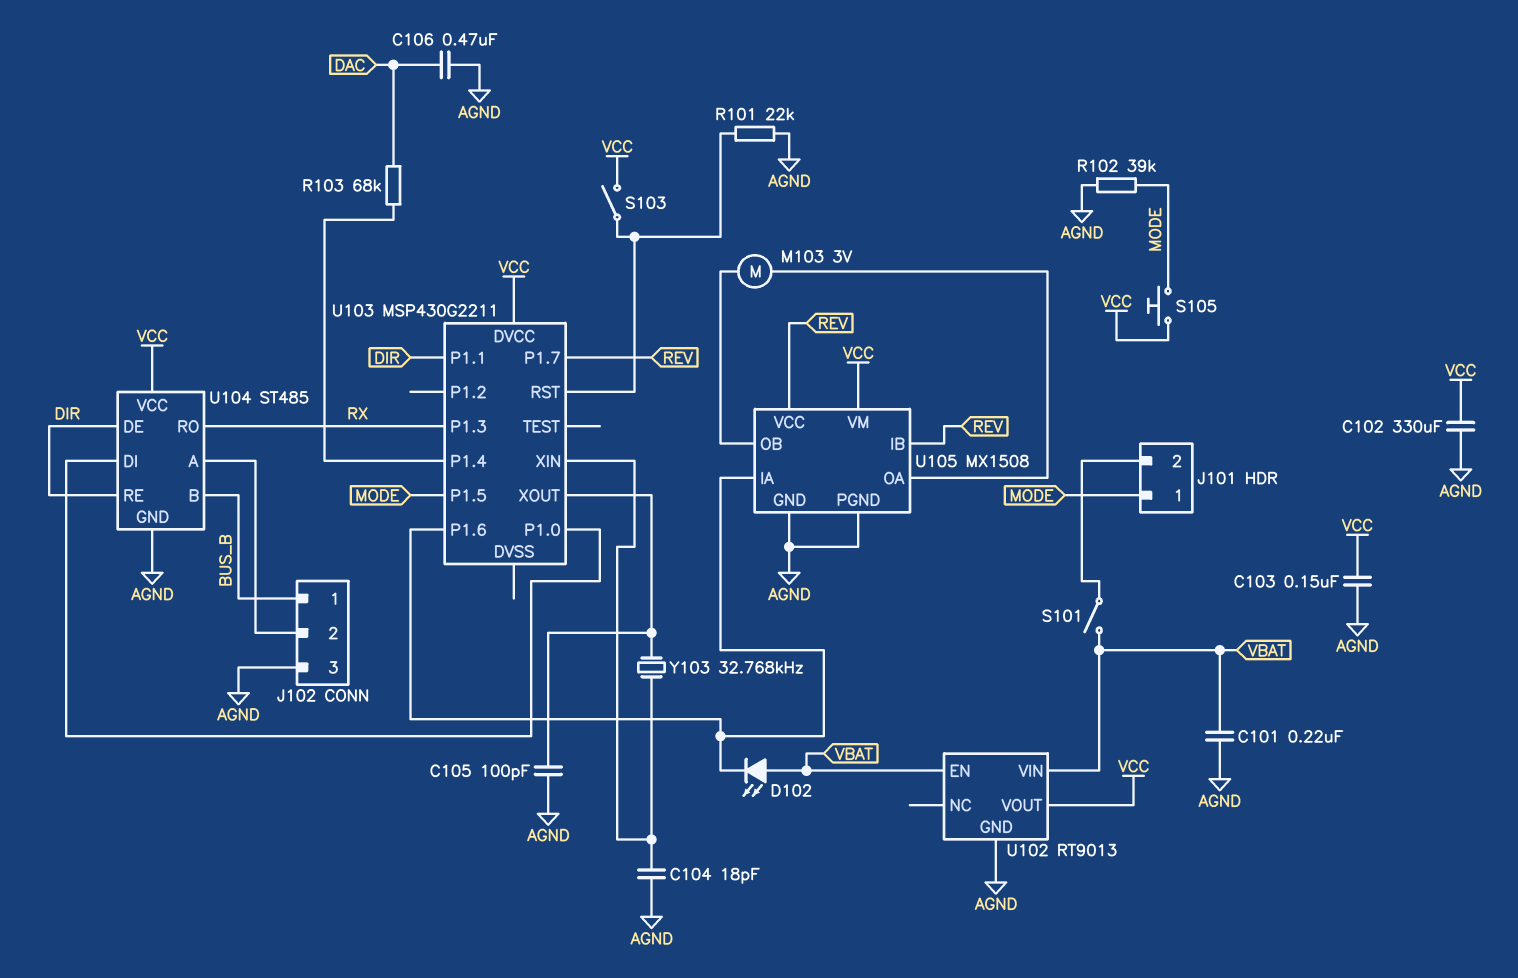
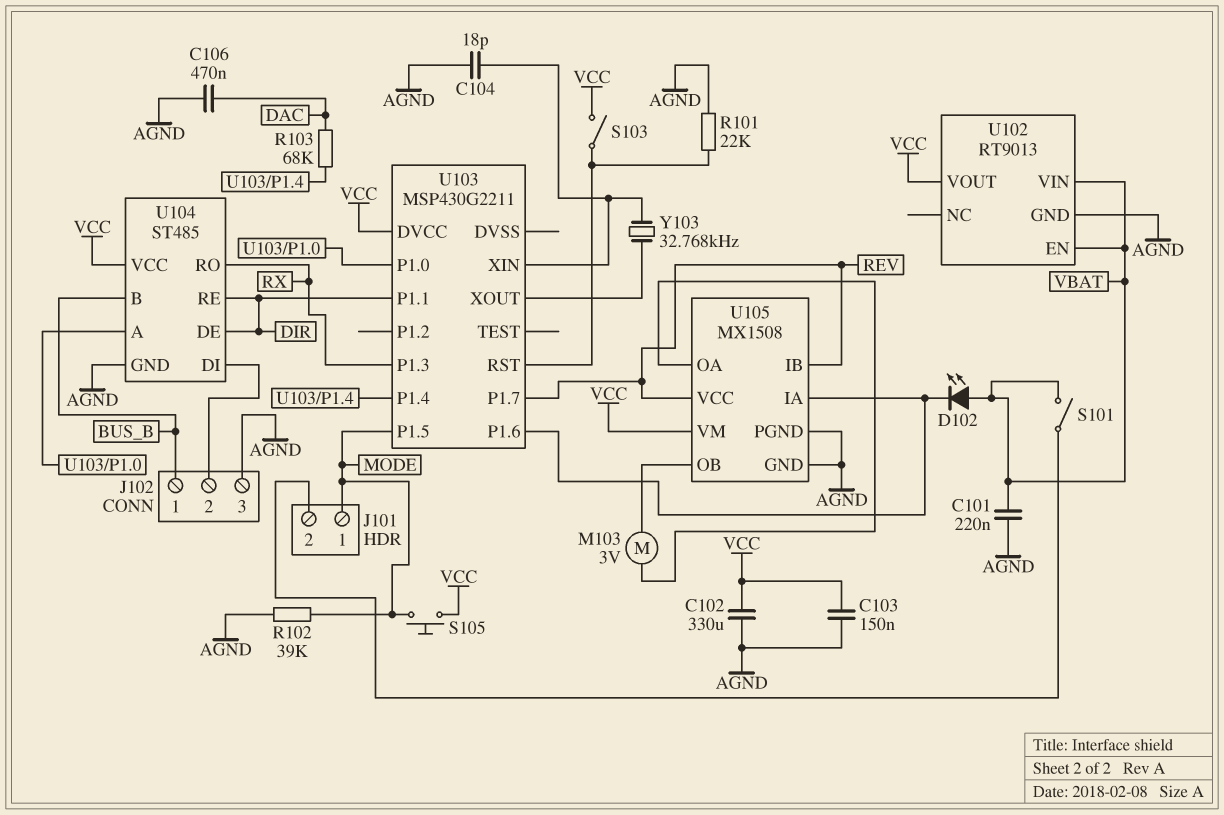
C105: 100pF (AGND, U103/XOUT) -> none
U104 pin A: J102/2 -> U103/P1.0
U104 pin DI: U103/P1.0 -> J102/2

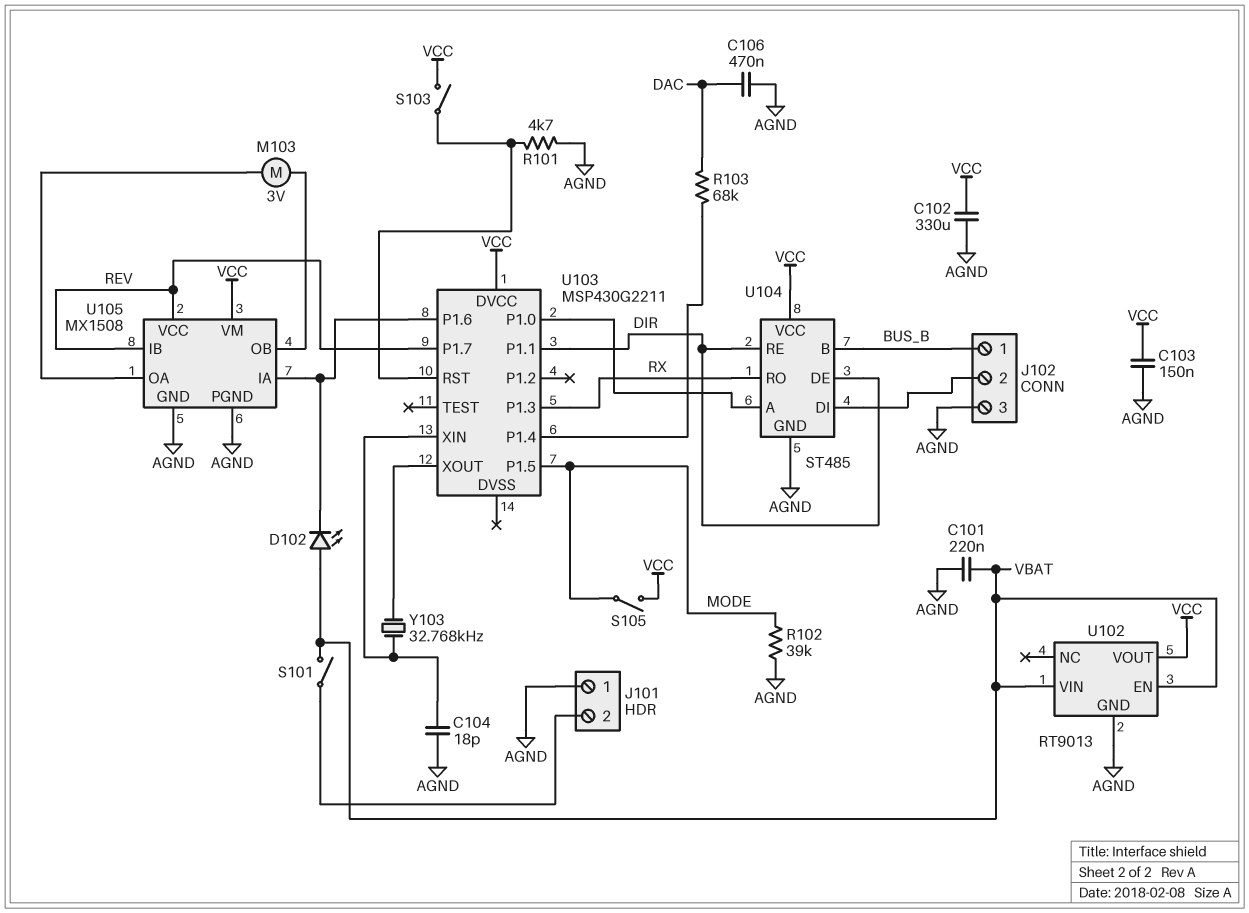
J101 pin 1: MODE -> AGND
R101: 22k (AGND, U103/RST) -> 4.7k (AGND, U103/RST)
S105: button (MODE, VCC) -> switch (MODE, VCC)

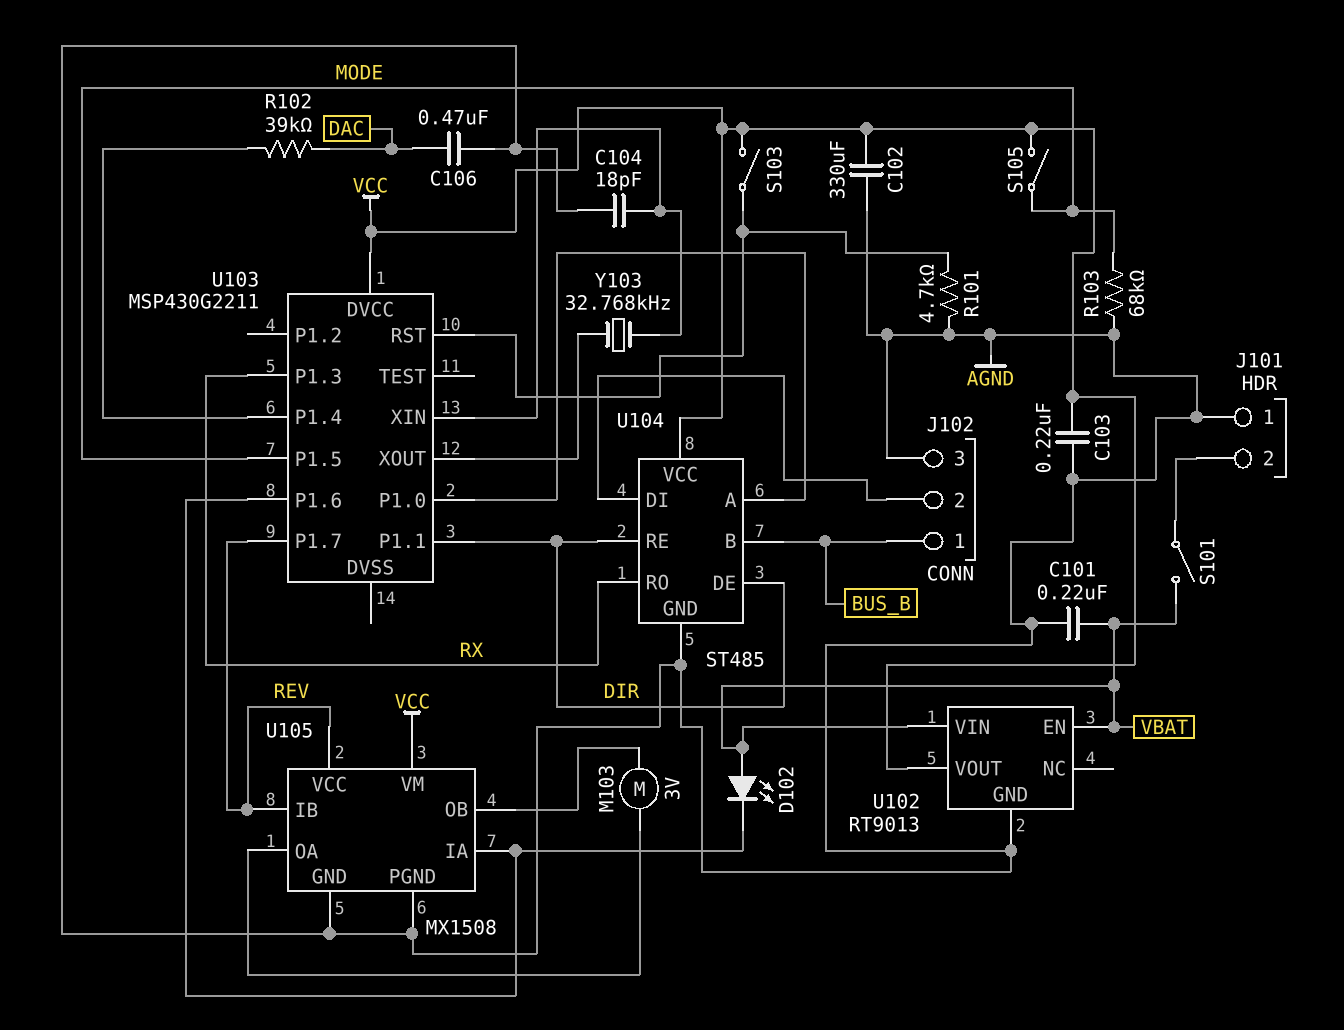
C103: 150nF (AGND, VCC) -> 220nF (AGND, VCC)
R102: 39k (AGND, MODE) -> 39k (DAC, U103/P1.4)
R103: 68k (DAC, U103/P1.4) -> 68k (AGND, MODE)

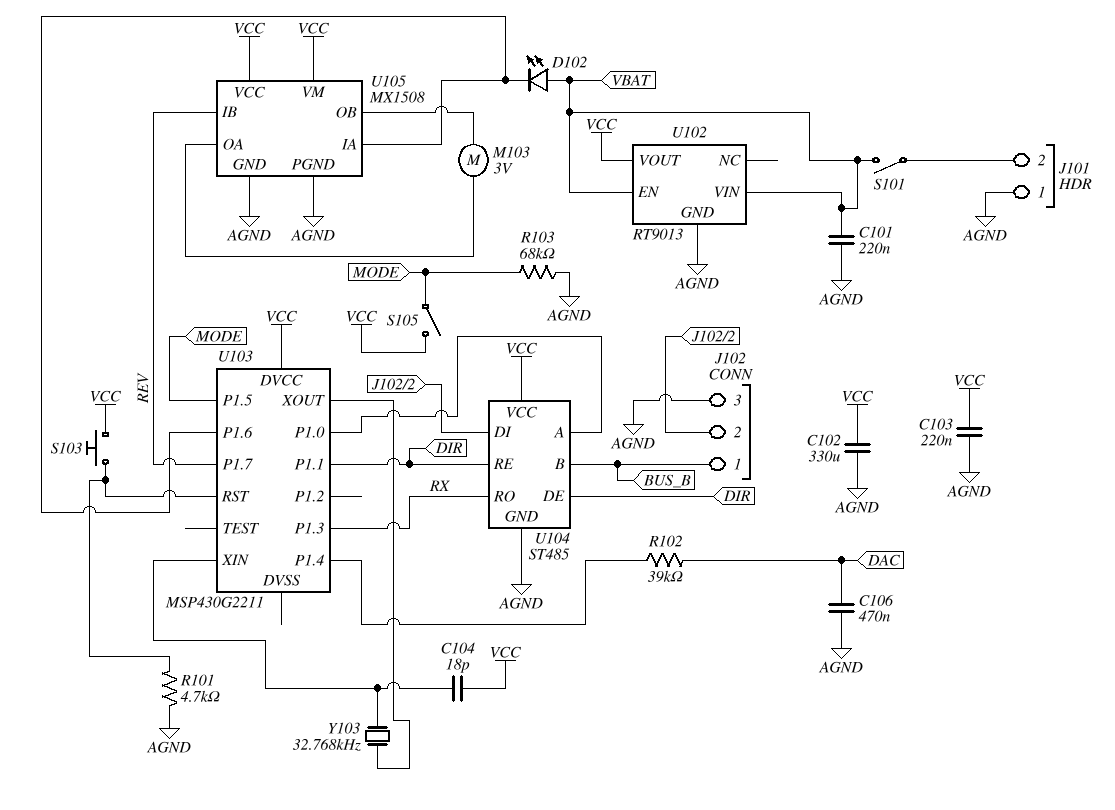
C104: 18pF (AGND, U103/XIN) -> 18pF (U103/XIN, VCC)
S103: switch (U103/RST, VCC) -> button (U103/RST, VCC)
U105 pin VCC: REV -> VCC

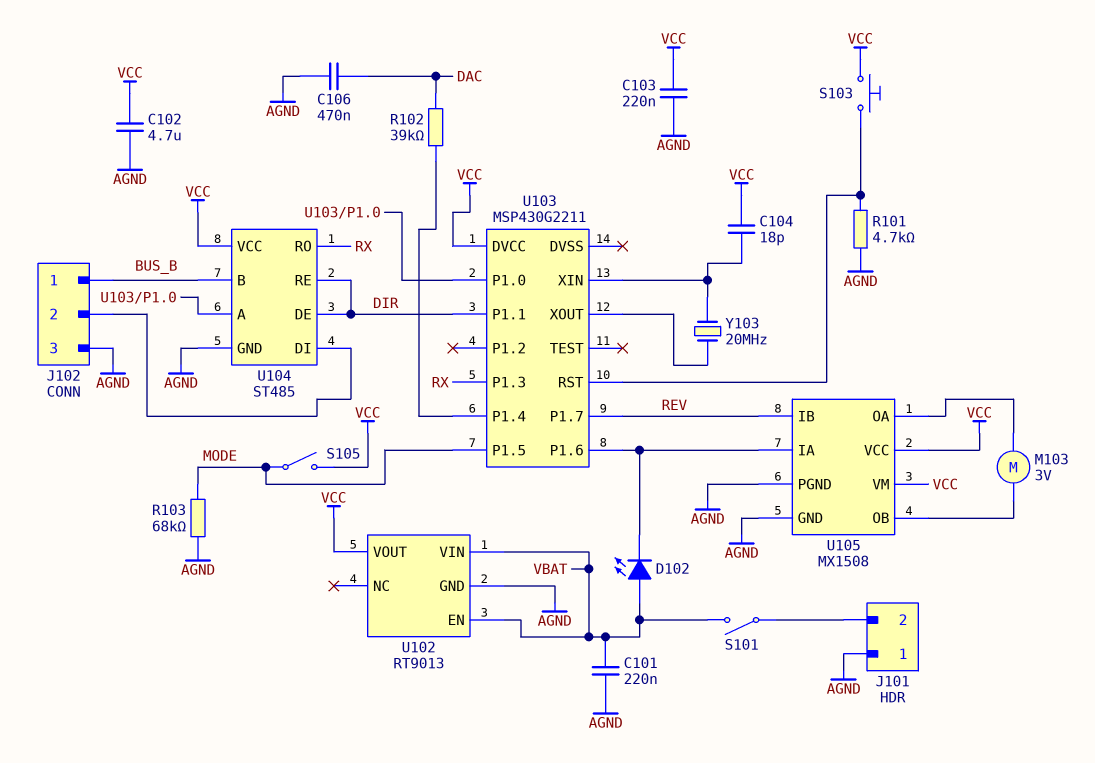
C102: 330uF (AGND, VCC) -> 4.7uF (AGND, VCC)
Y103: 32.768kHz (U103/XIN, U103/XOUT) -> 20MHz (U103/XIN, U103/XOUT)

